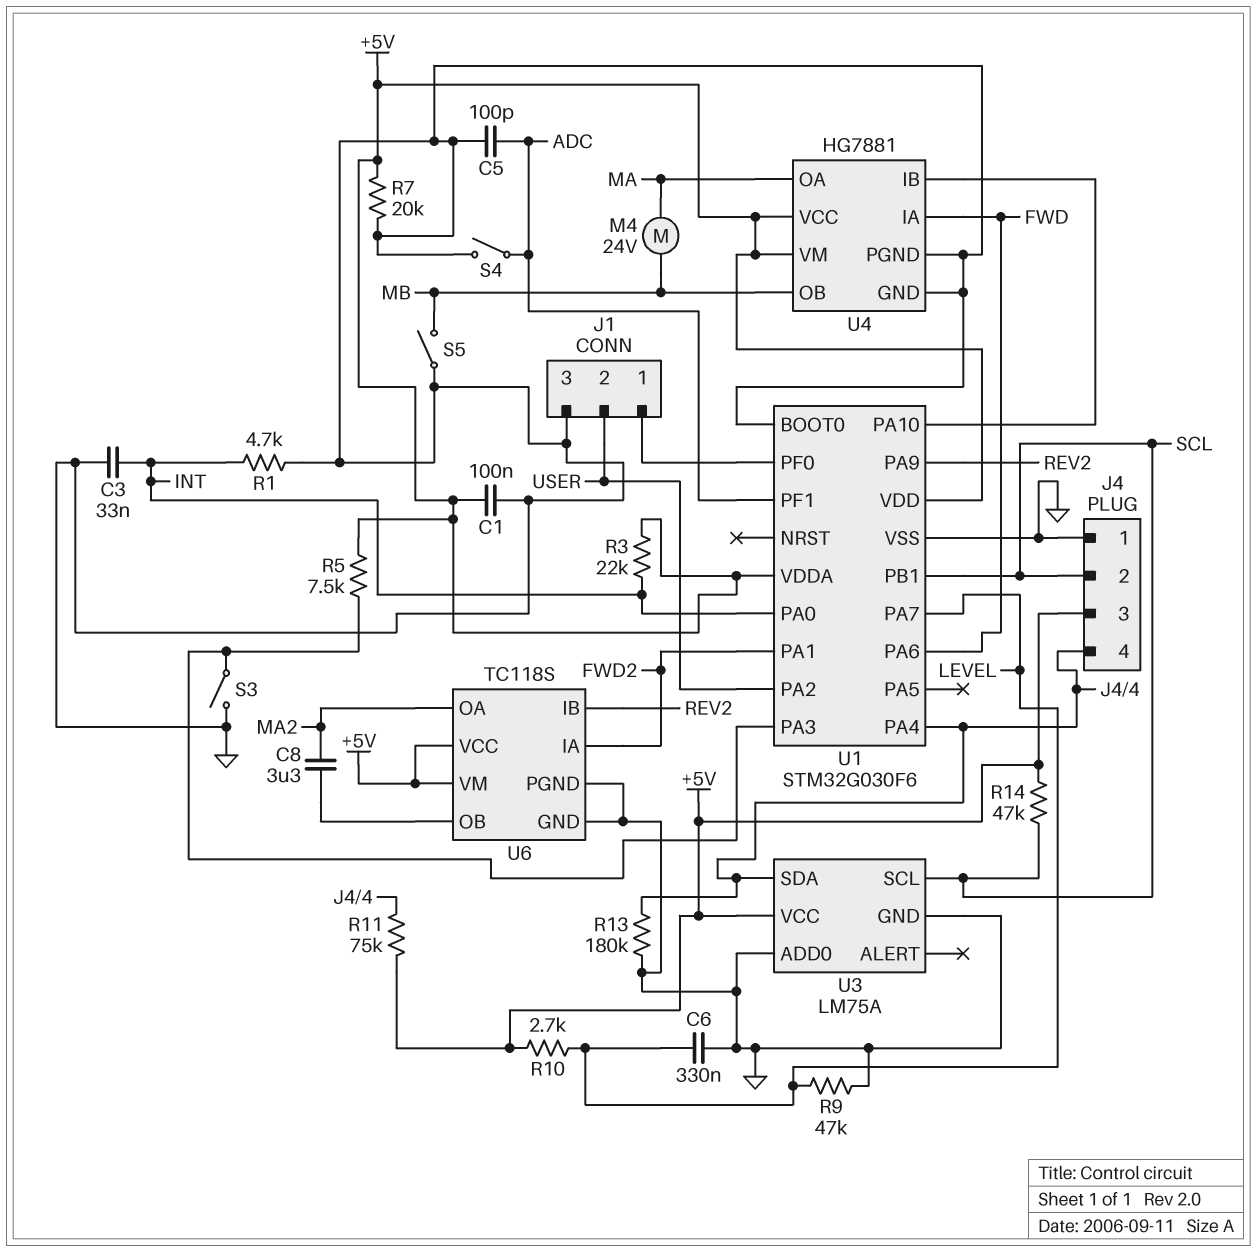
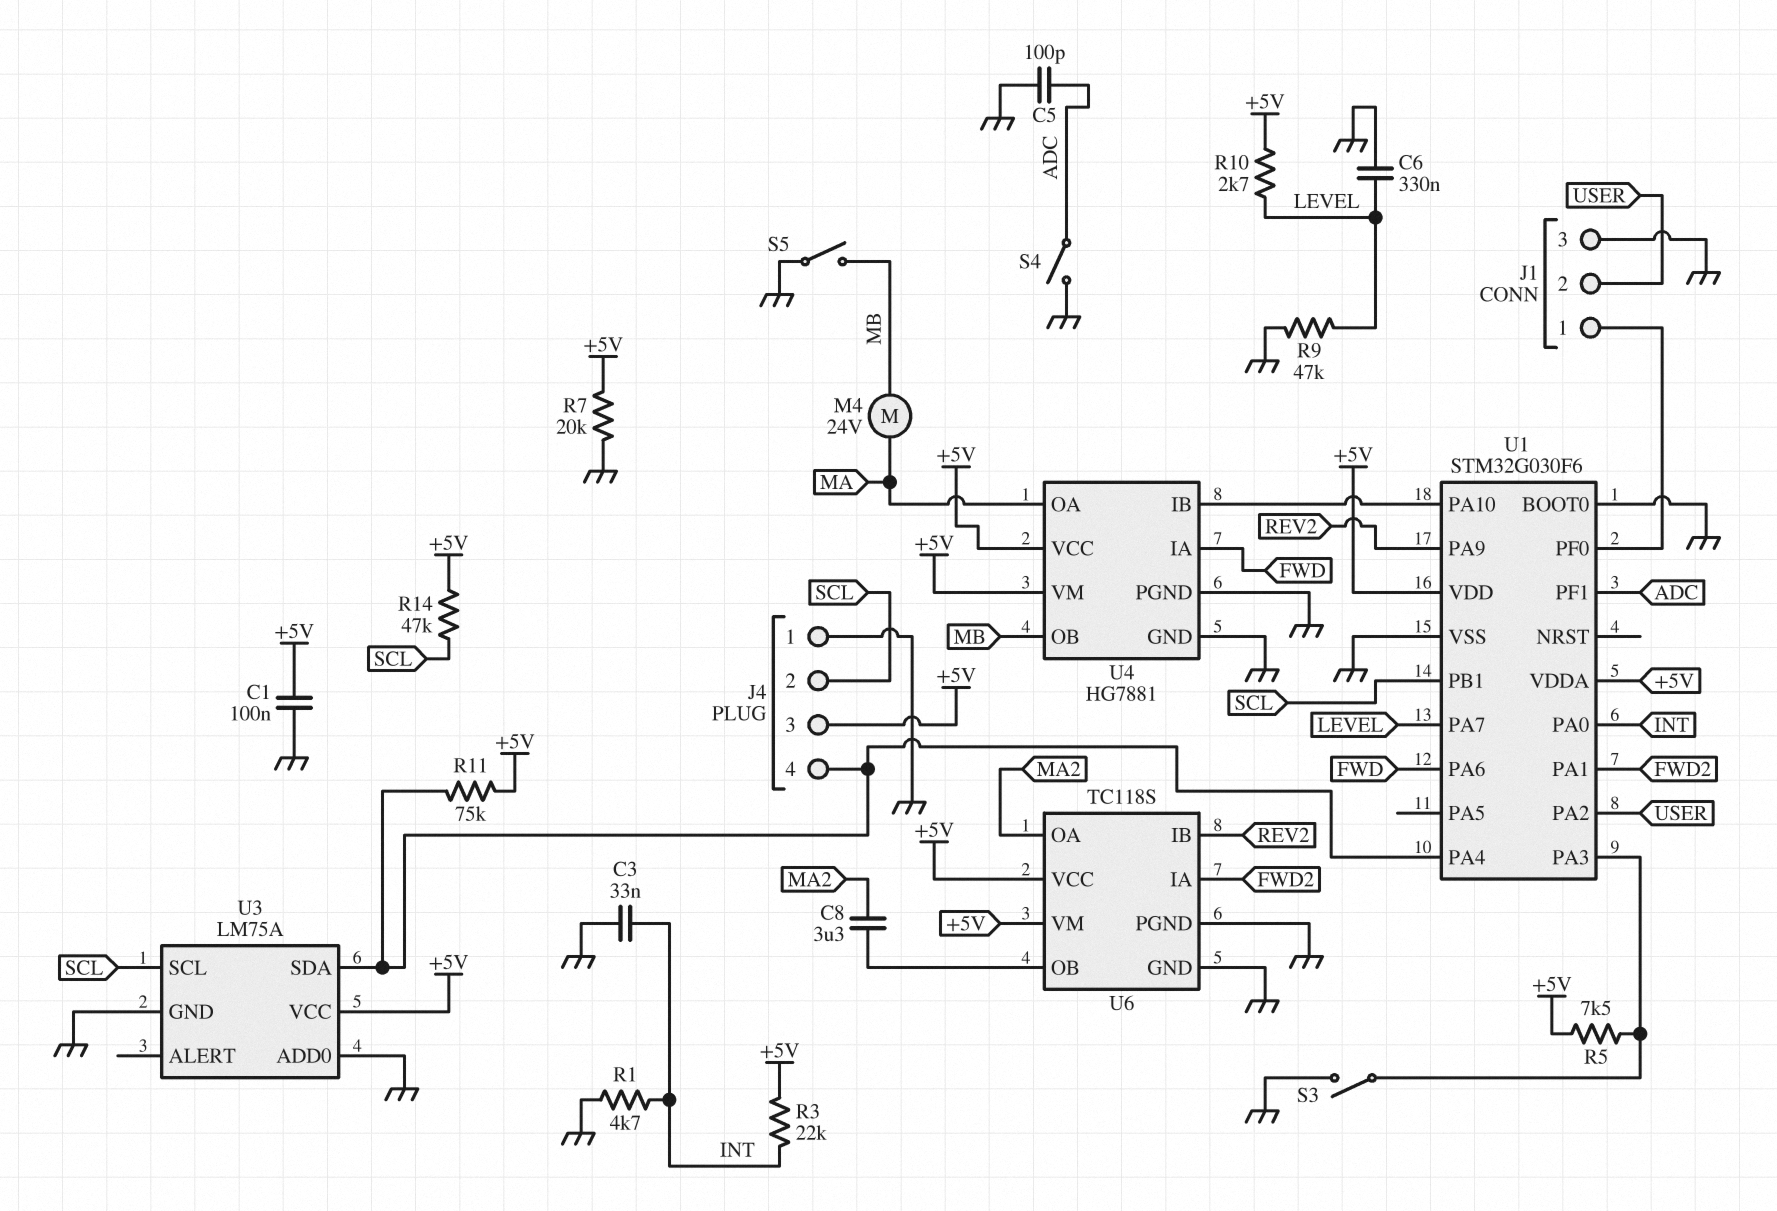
R13: 180k (GND, J4/4) -> none

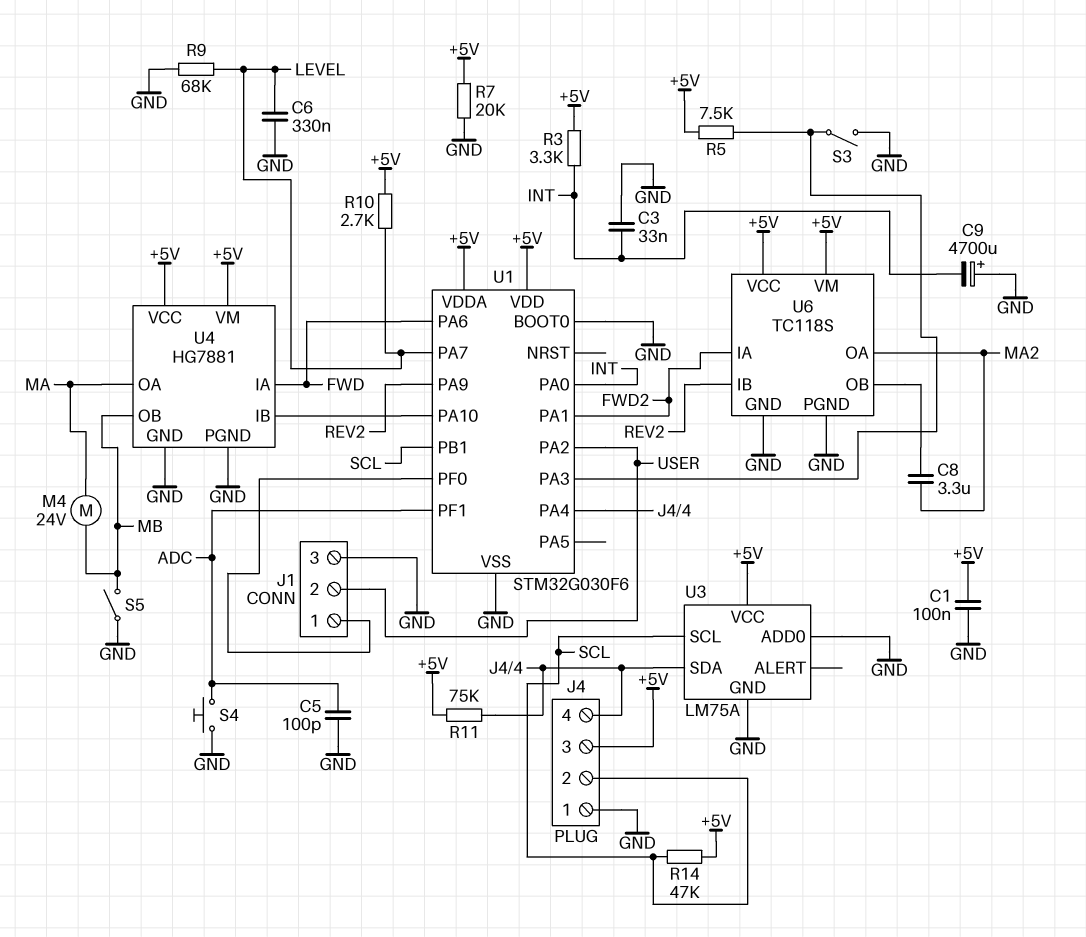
C9: none -> 4700uF (plus GND, minus INT)
R1: 4.7k (GND, INT) -> none
R3: 22k (+5V, INT) -> 3.3k (+5V, INT)
R9: 47k (GND, LEVEL) -> 68k (GND, LEVEL)
S4: switch (ADC, GND) -> button (ADC, GND)

